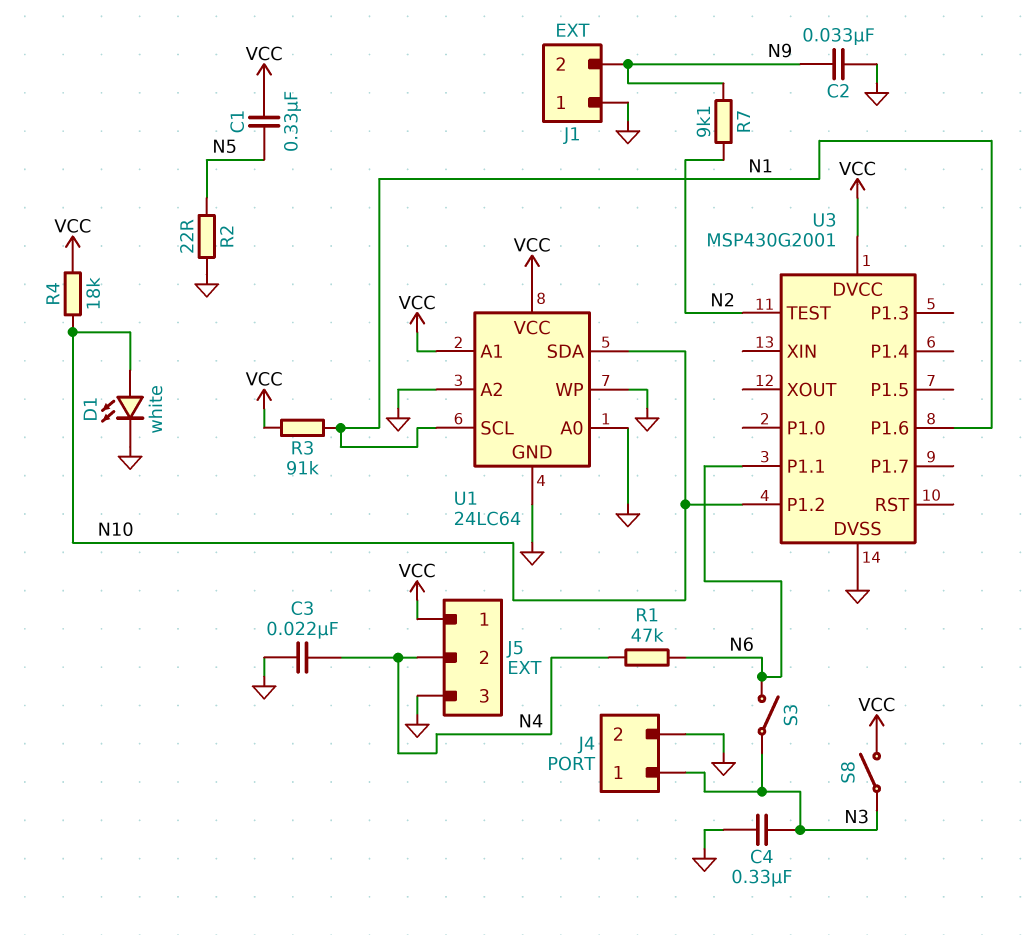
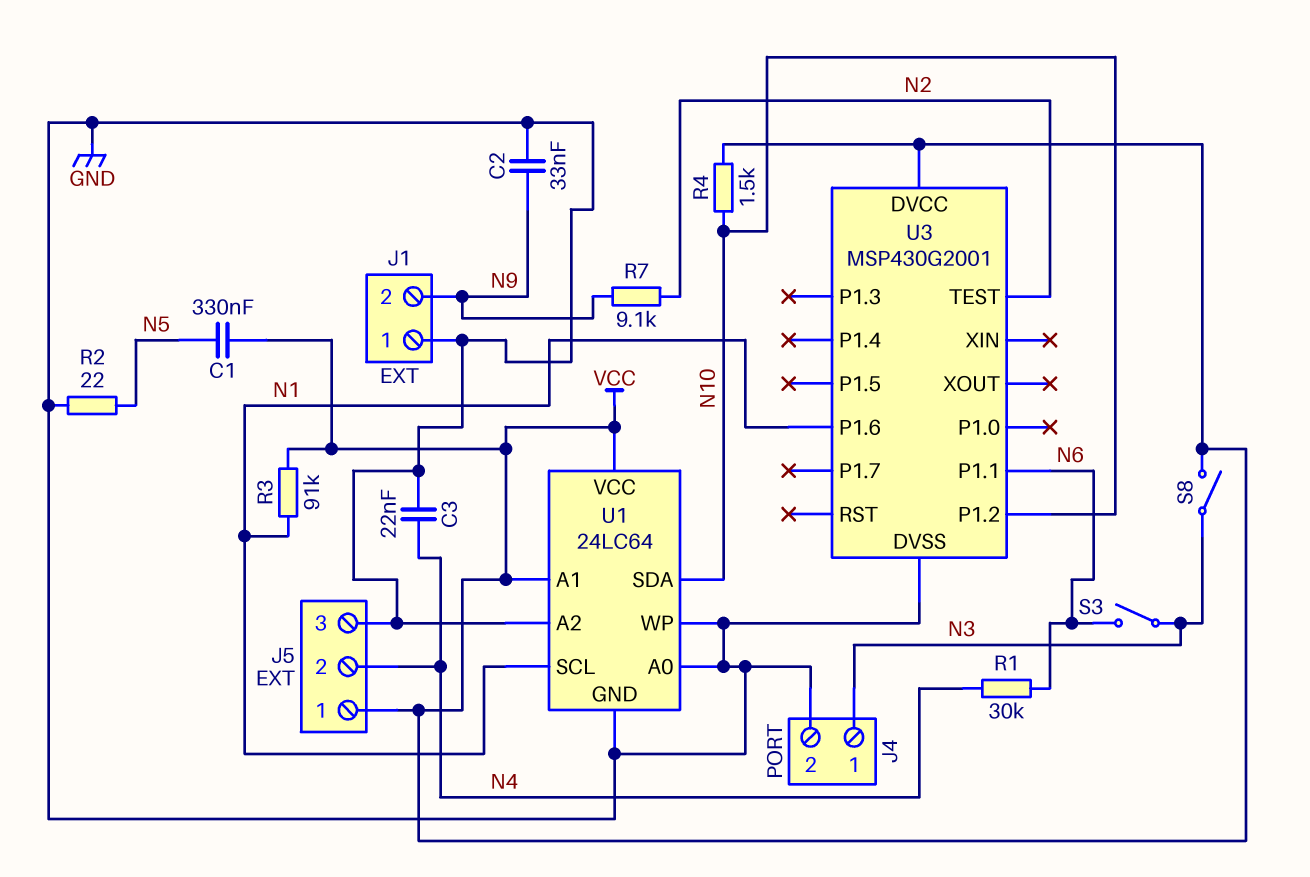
C4: 330nF (GND, N3) -> none
D1: LED white (A N10, K GND) -> none
R1: 47k (N4, N6) -> 30k (N4, N6)
R4: 18k (N10, VCC) -> 1.5k (N10, VCC)

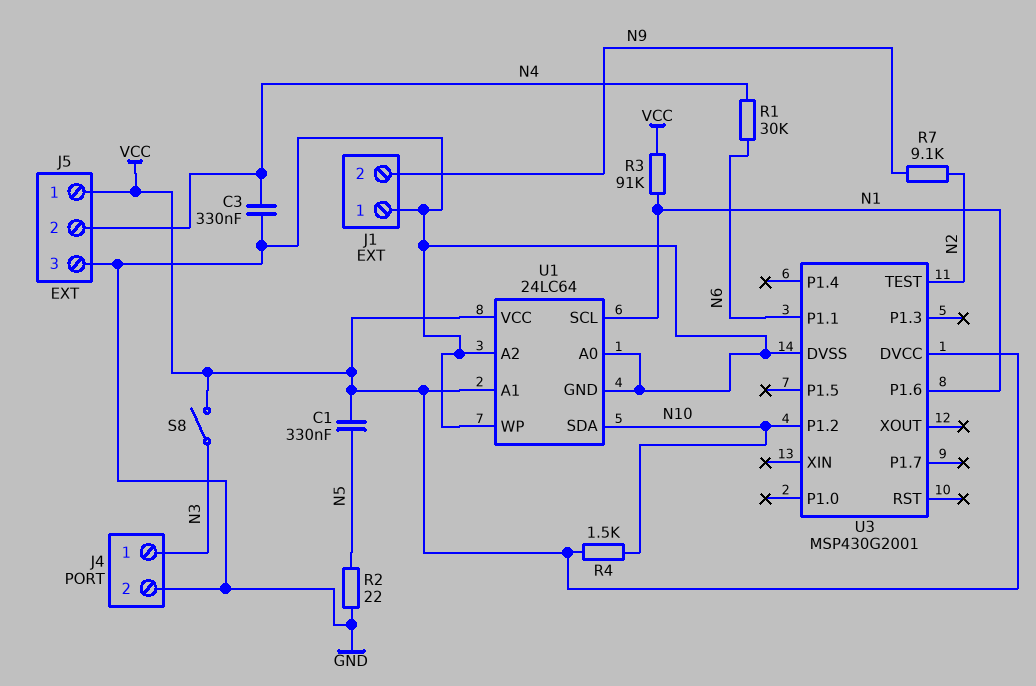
C2: 33nF (GND, N9) -> none
C3: 22nF (GND, N4) -> 330nF (GND, N4)
S3: switch (N3, N6) -> none

